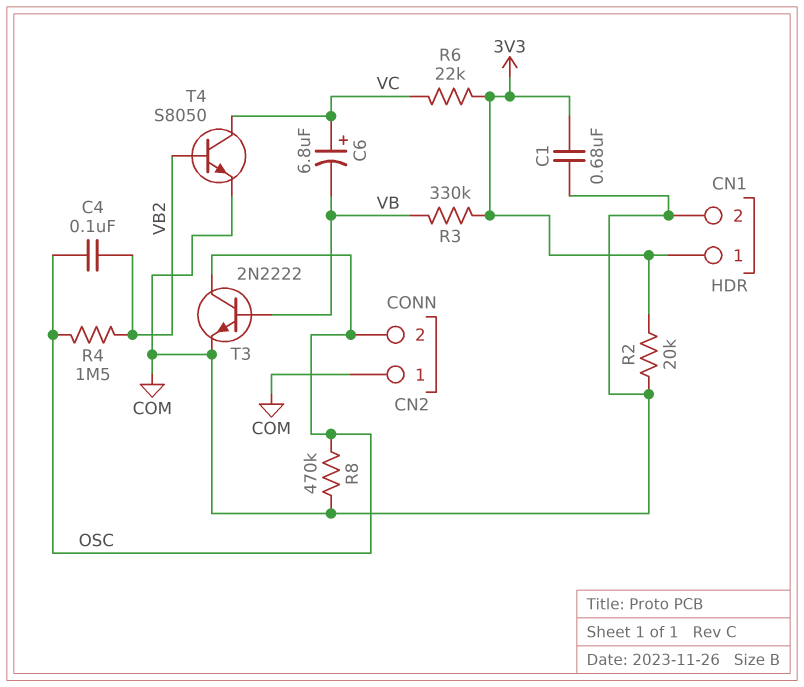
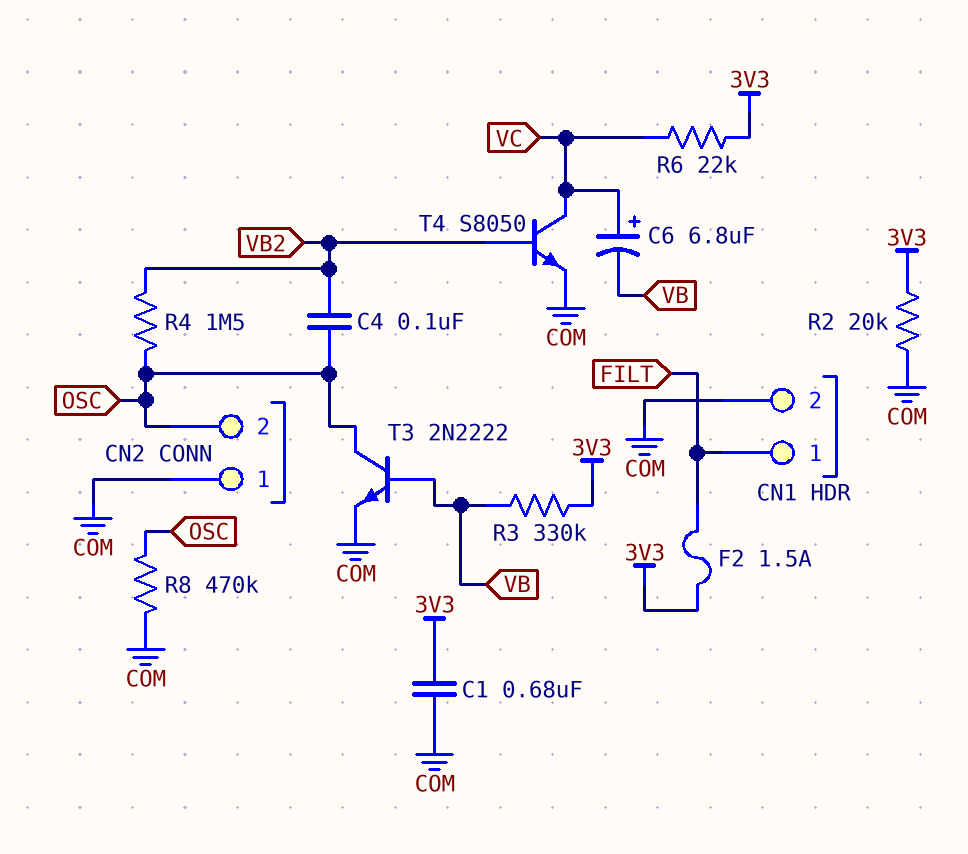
CN1 pin 1: 3V3 -> FILT
F2: none -> 1.5A (3V3, FILT)

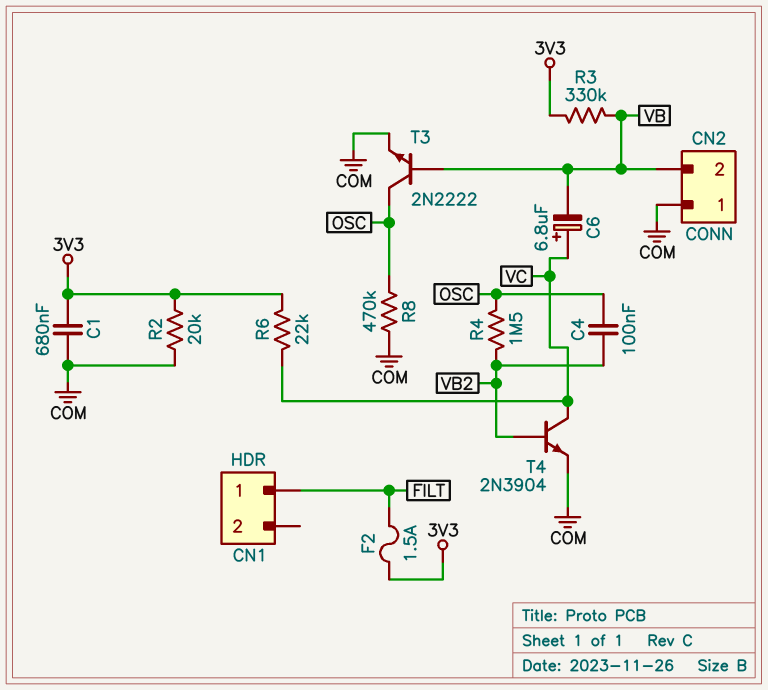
CN1 pin 2: COM -> none
CN2 pin 2: OSC -> VB
T4: NPN S8050 (B VB2, C VC, E COM) -> NPN 2N3904 (B VB2, C VC, E COM)

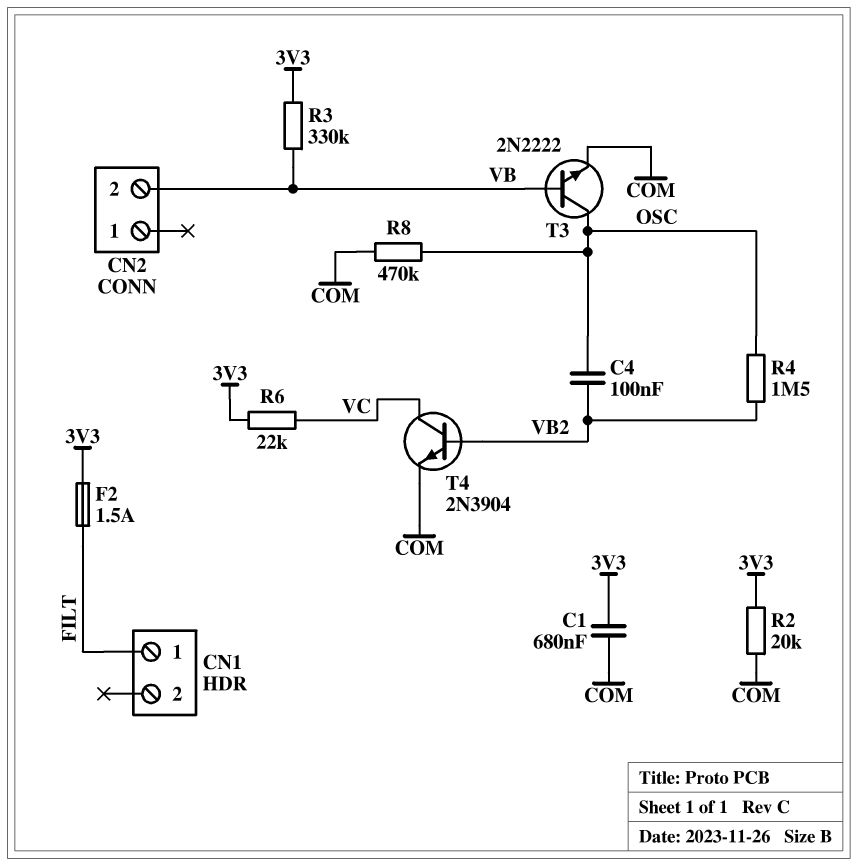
C6: 6.8uF (plus VC, minus VB) -> none
CN2 pin 1: COM -> none

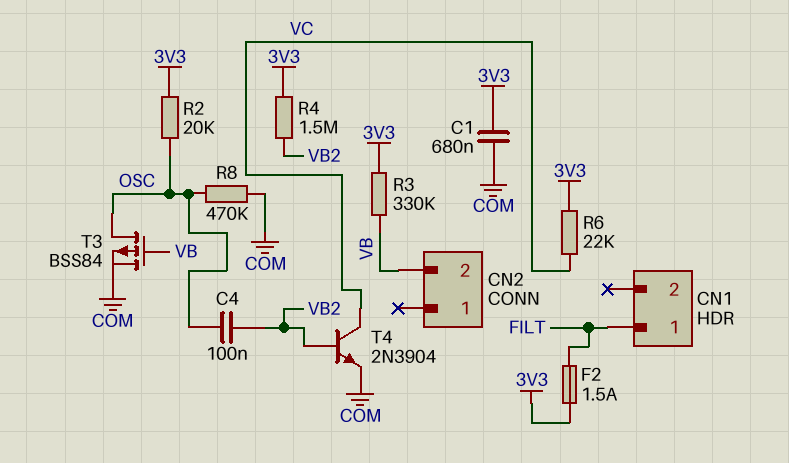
R2: 20k (3V3, COM) -> 20k (3V3, OSC)
R4: 1.5M (OSC, VB2) -> 1.5M (3V3, VB2)
T3: NPN 2N2222 (B VB, C OSC, E COM) -> PMOS BSS84 (G VB, D OSC, S COM)

